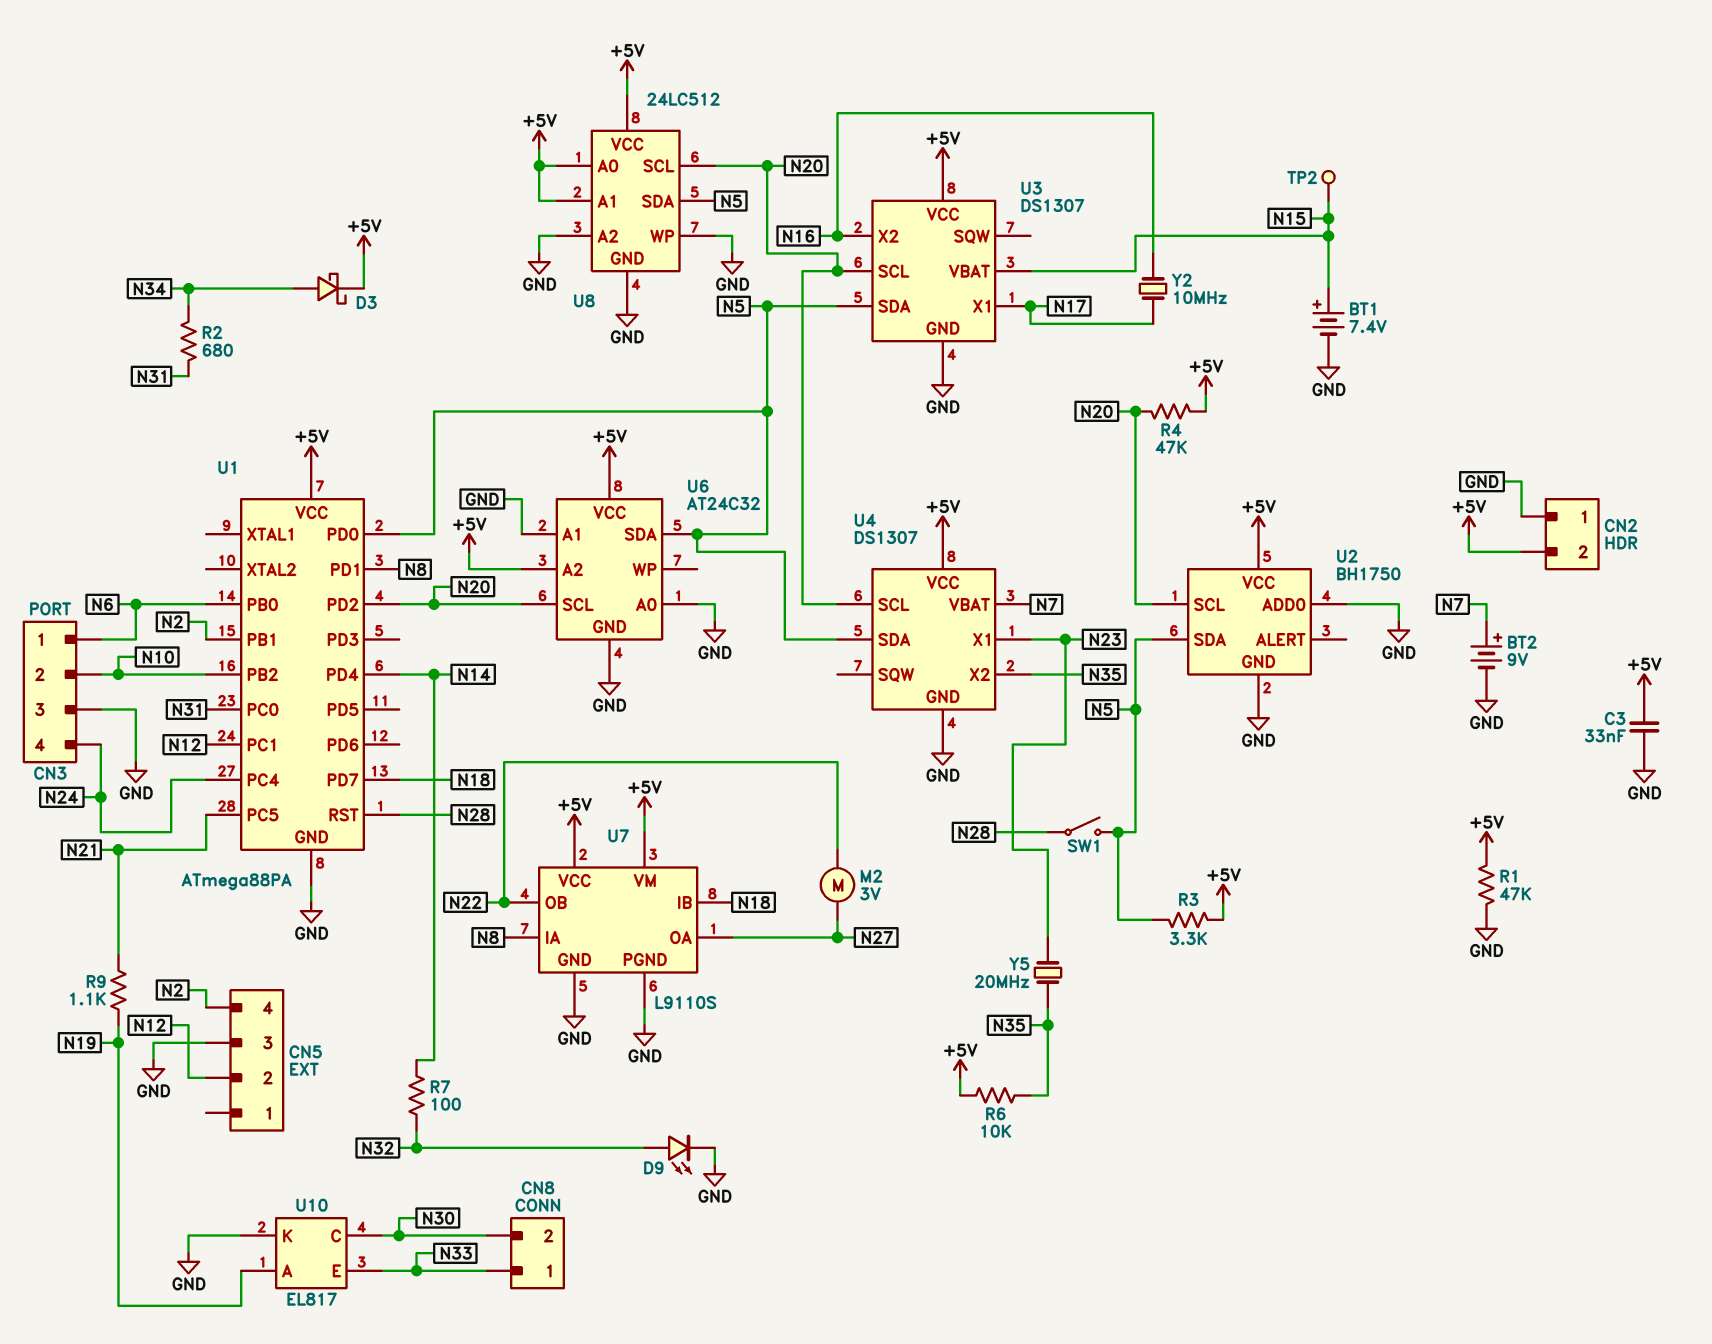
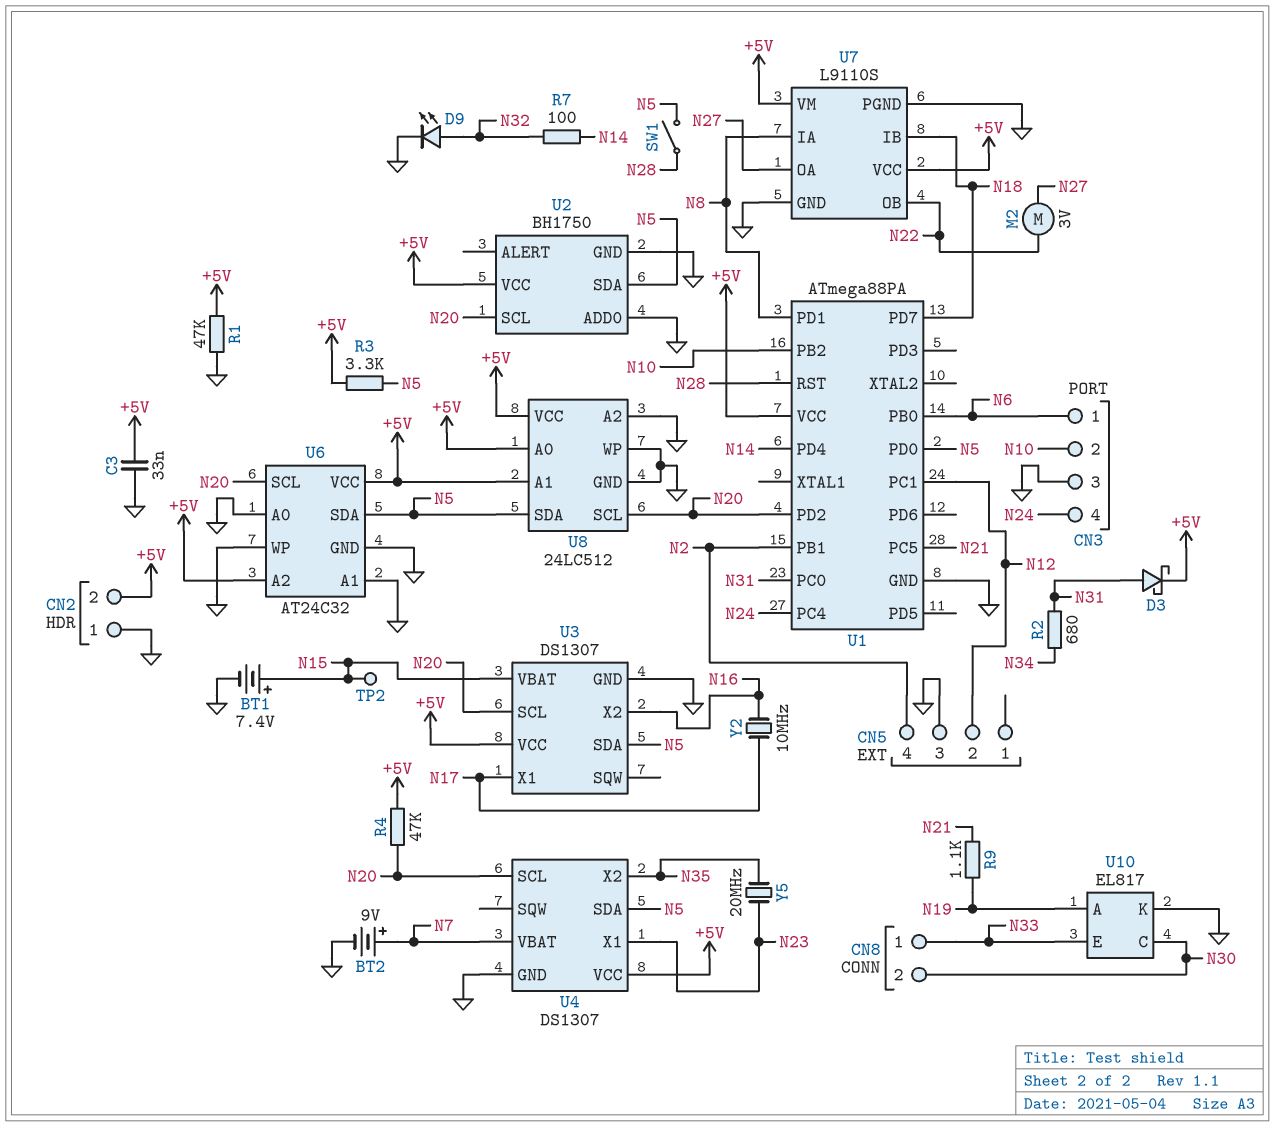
D3: schottky (A N34, K +5V) -> schottky (A N31, K +5V)
R6: 10k (+5V, N35) -> none
U6 pin WP: none -> GND

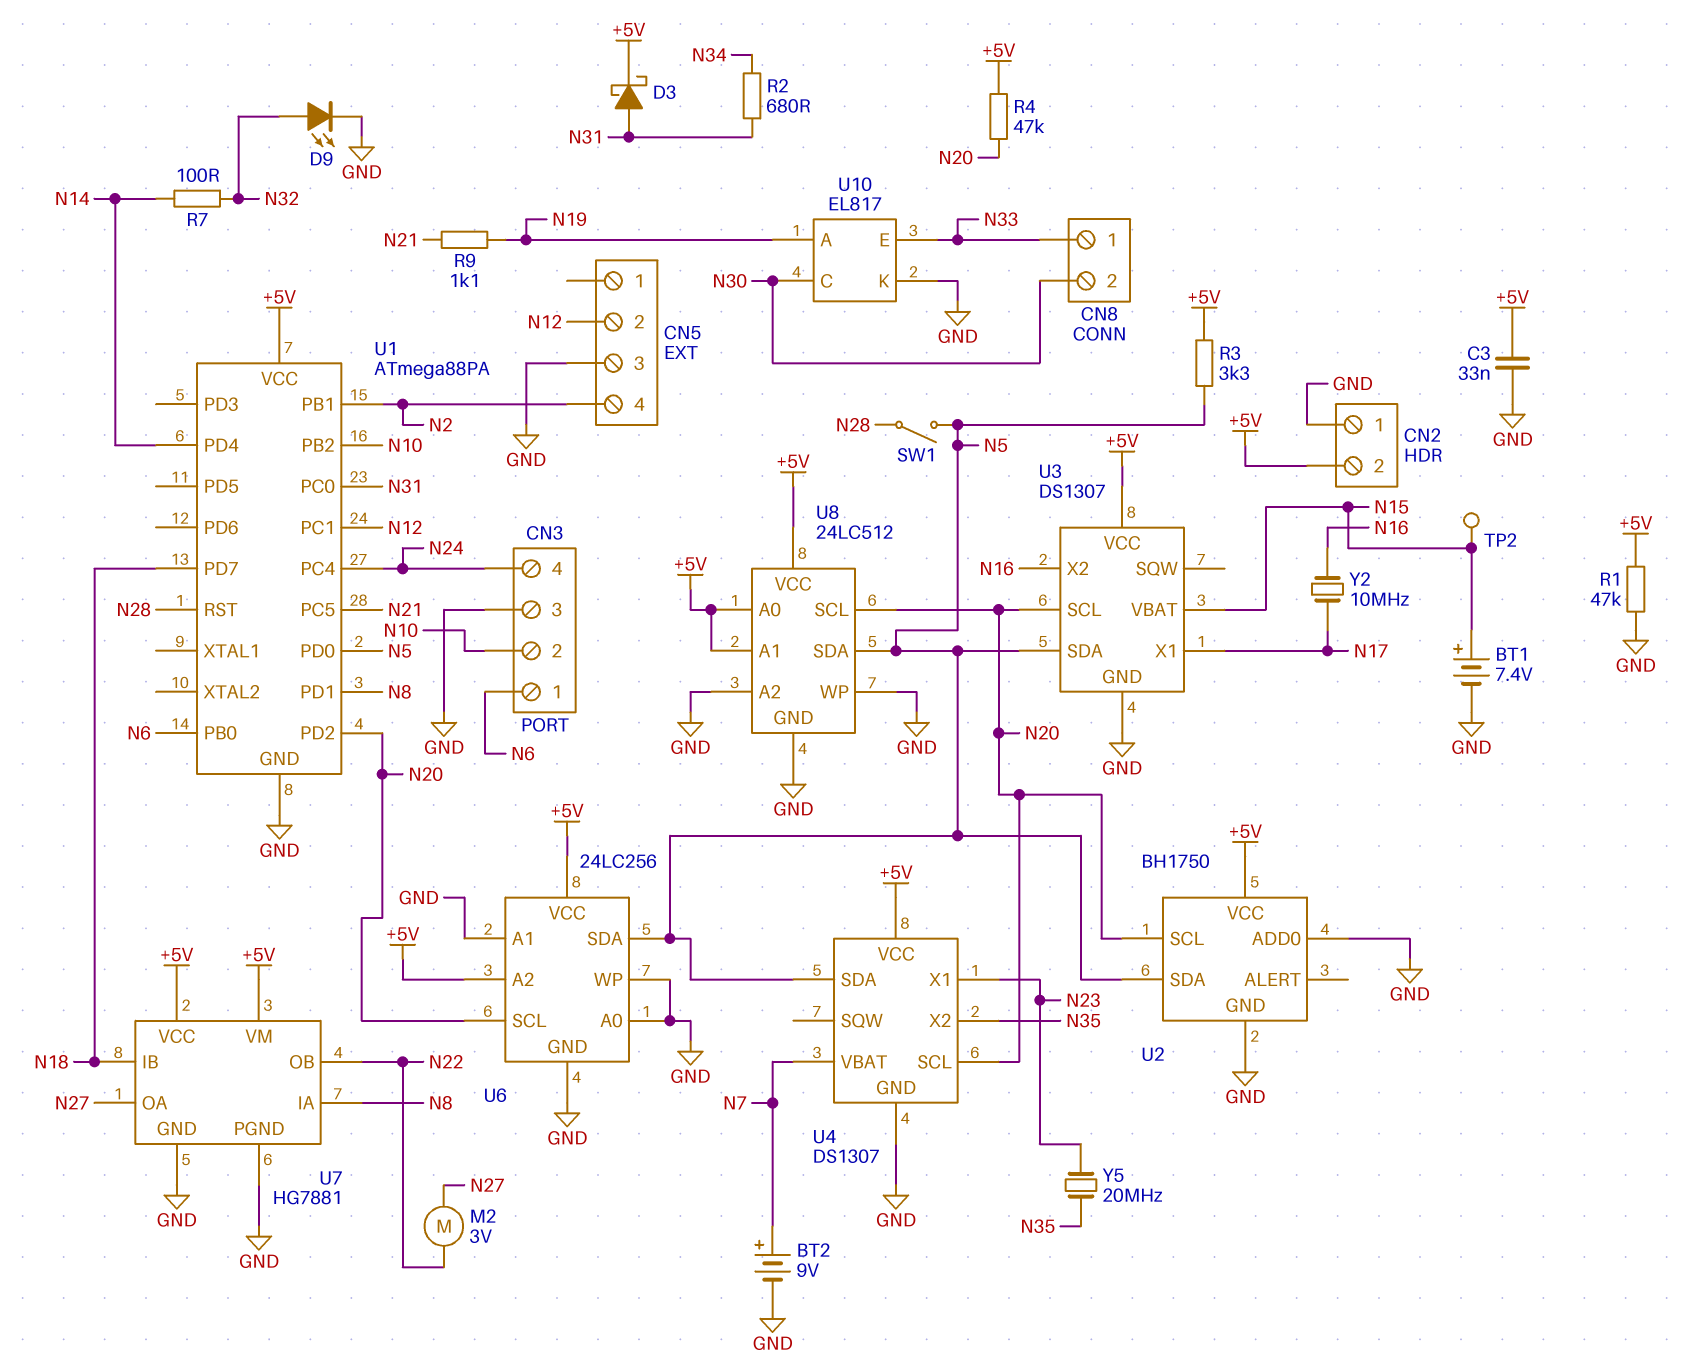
U6: AT24C32 -> 24LC256
U7: L9110S -> HG7881

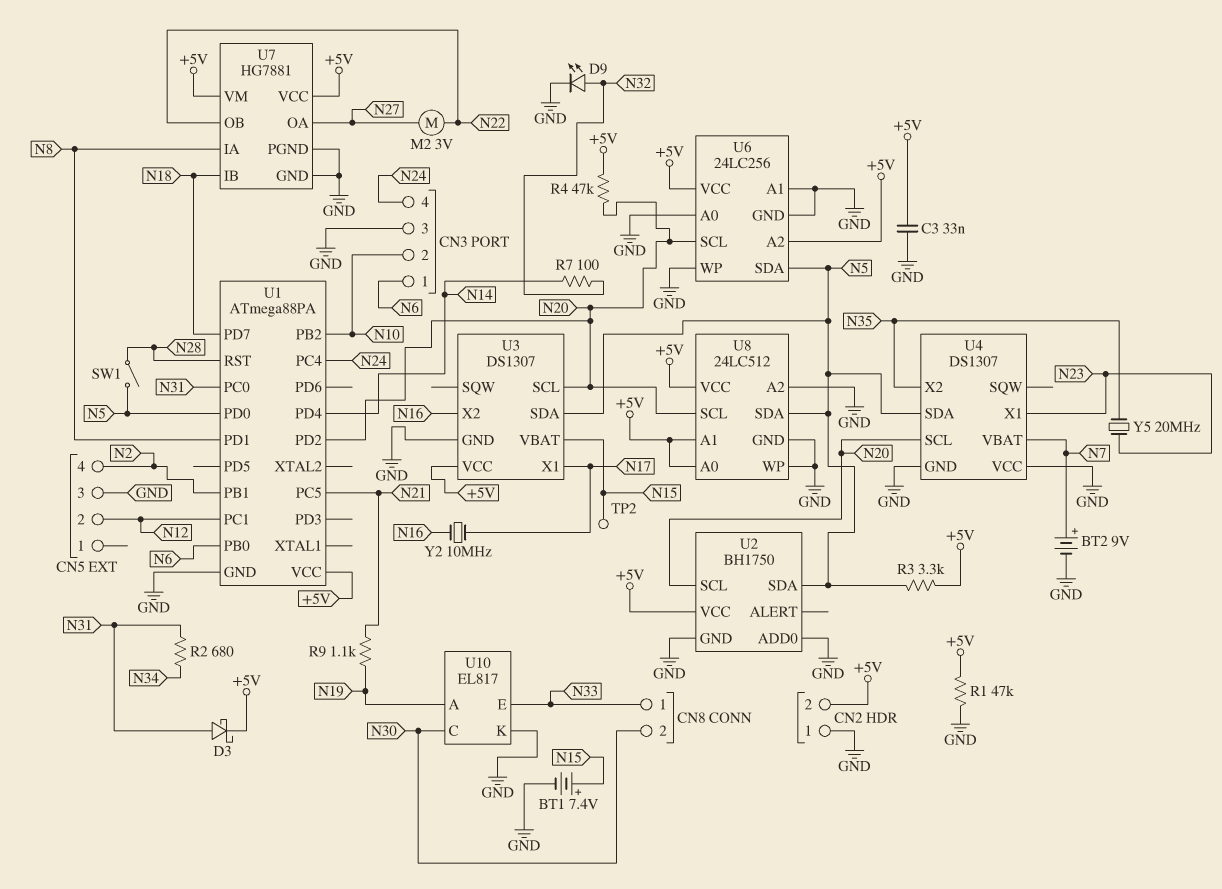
U4 pin VCC: +5V -> GND

